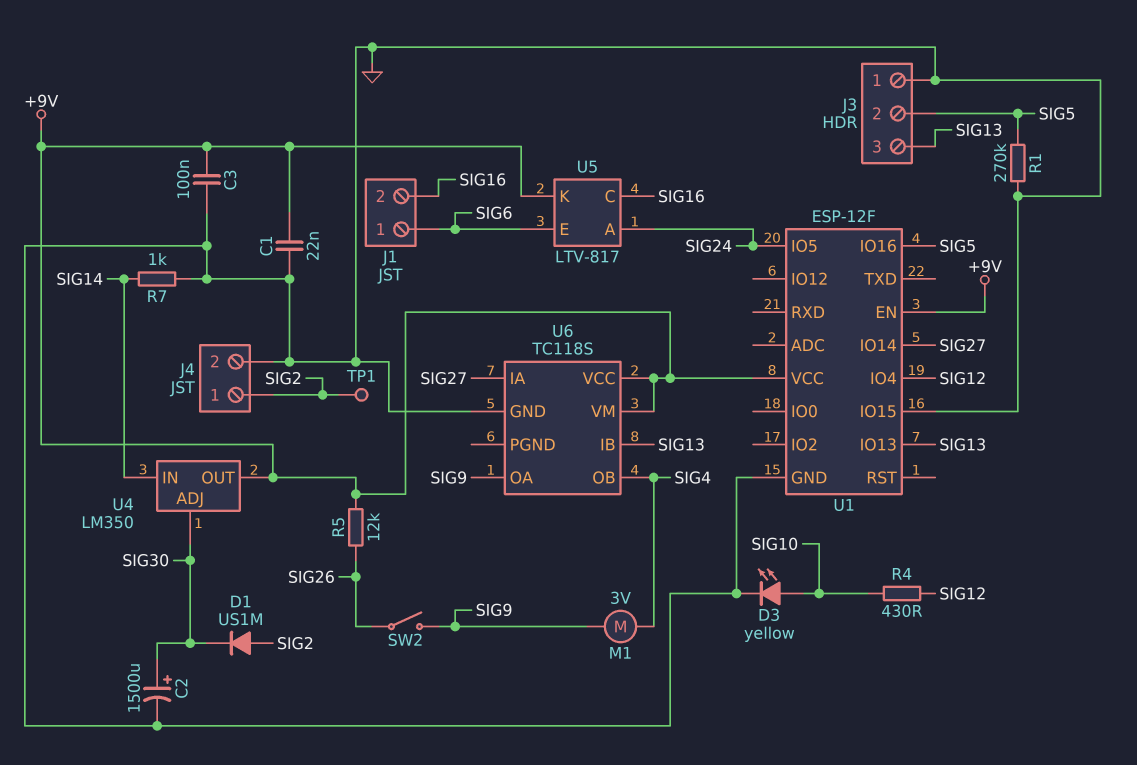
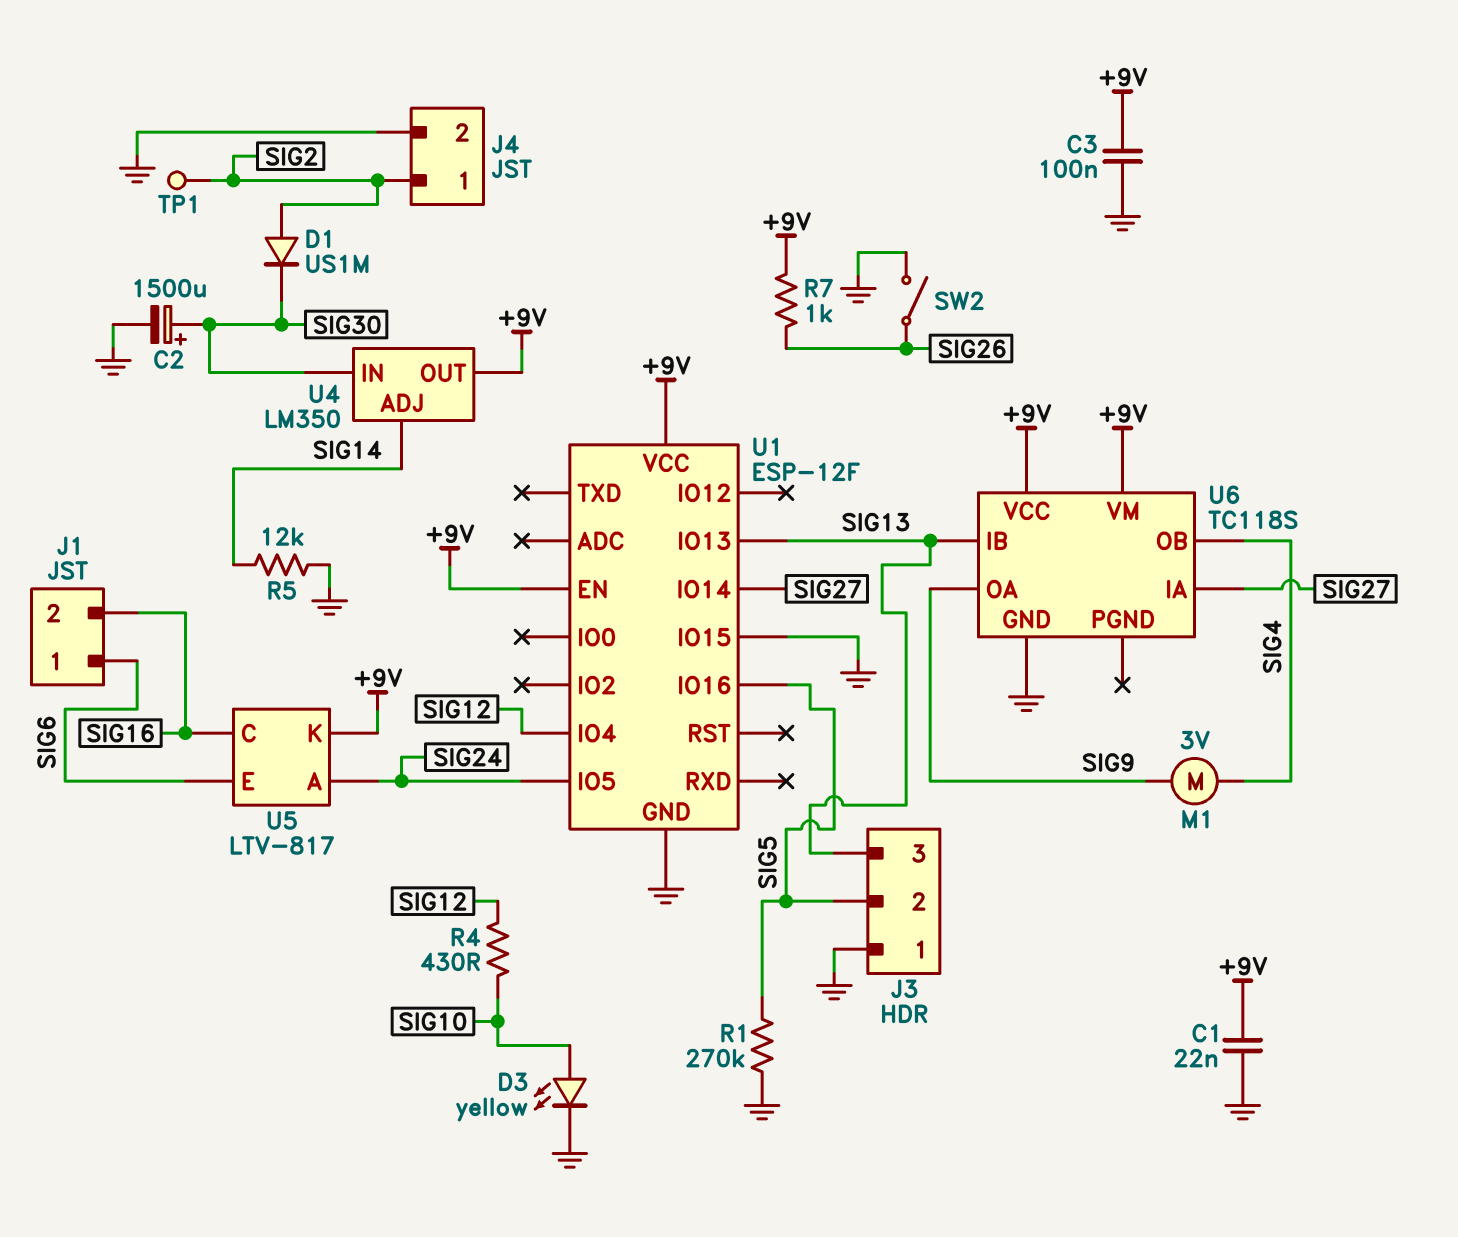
R5: 12k (+9V, SIG26) -> 12k (GND, SIG14)
R7: 1k (GND, SIG14) -> 1k (+9V, SIG26)
SW2: switch (SIG9, SIG26) -> switch (GND, SIG26)
U4 pin ADJ: SIG30 -> SIG14
U4 pin IN: SIG14 -> SIG30

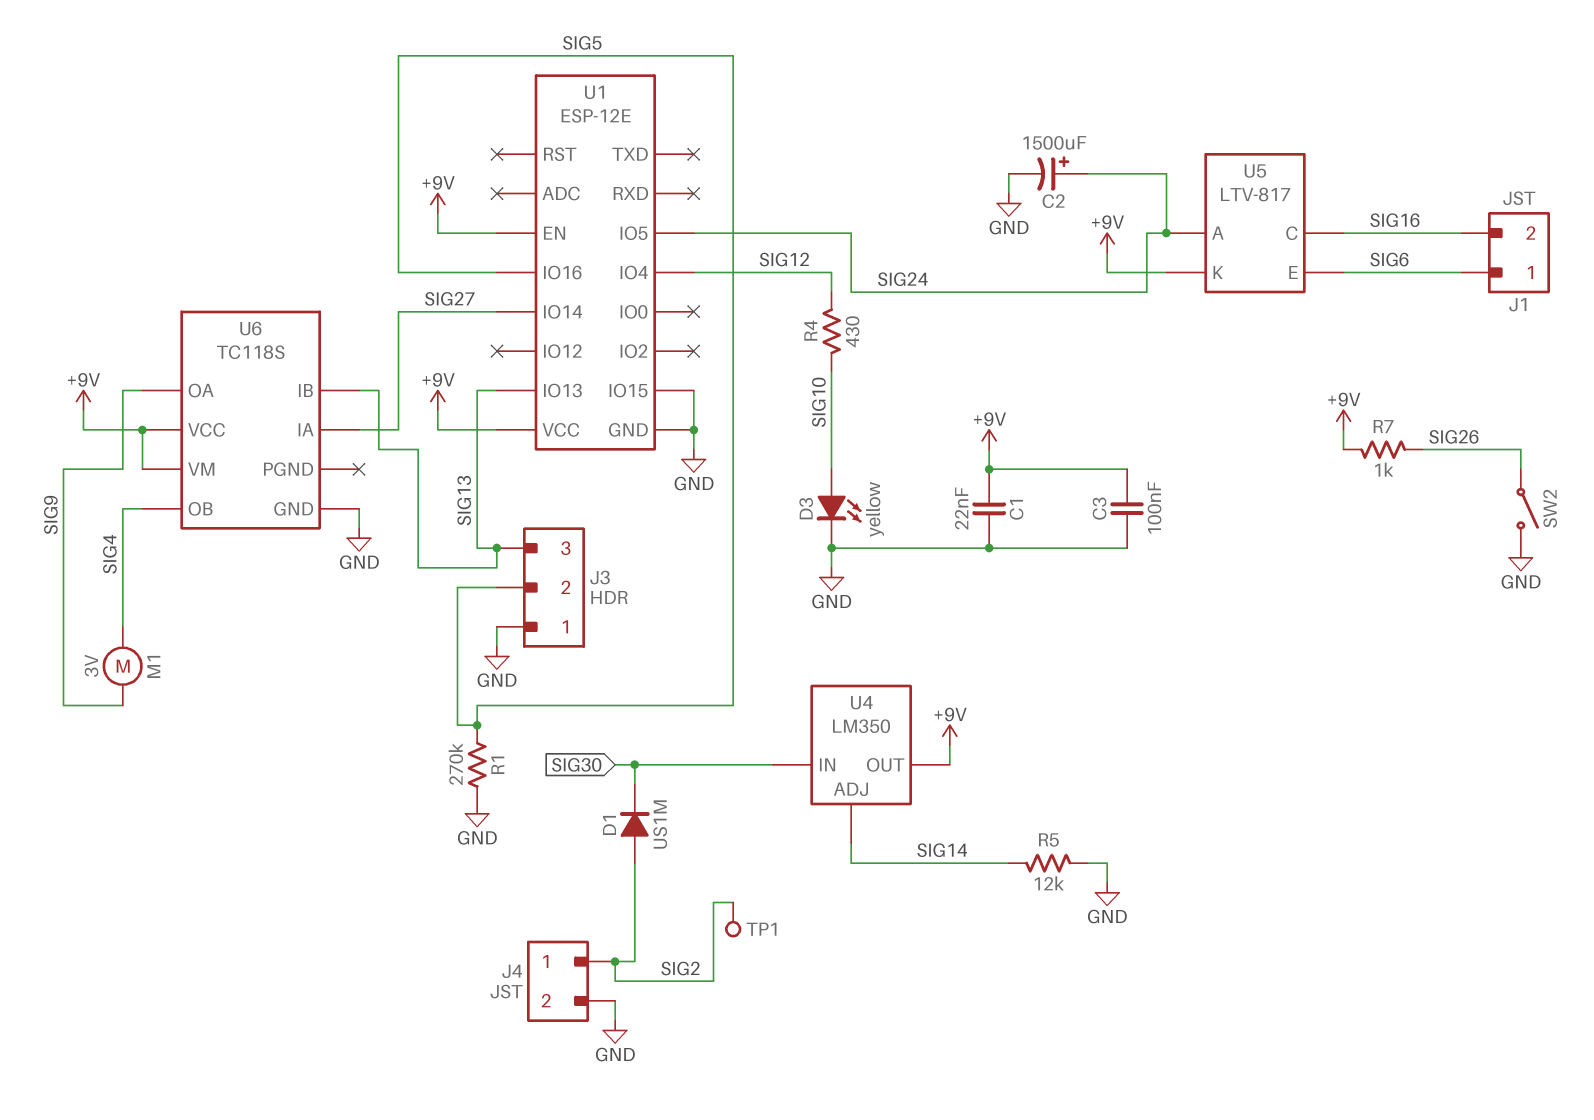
C2: 1500uF (plus SIG30, minus GND) -> 1500uF (plus SIG24, minus GND)
U1: ESP-12F -> ESP-12E

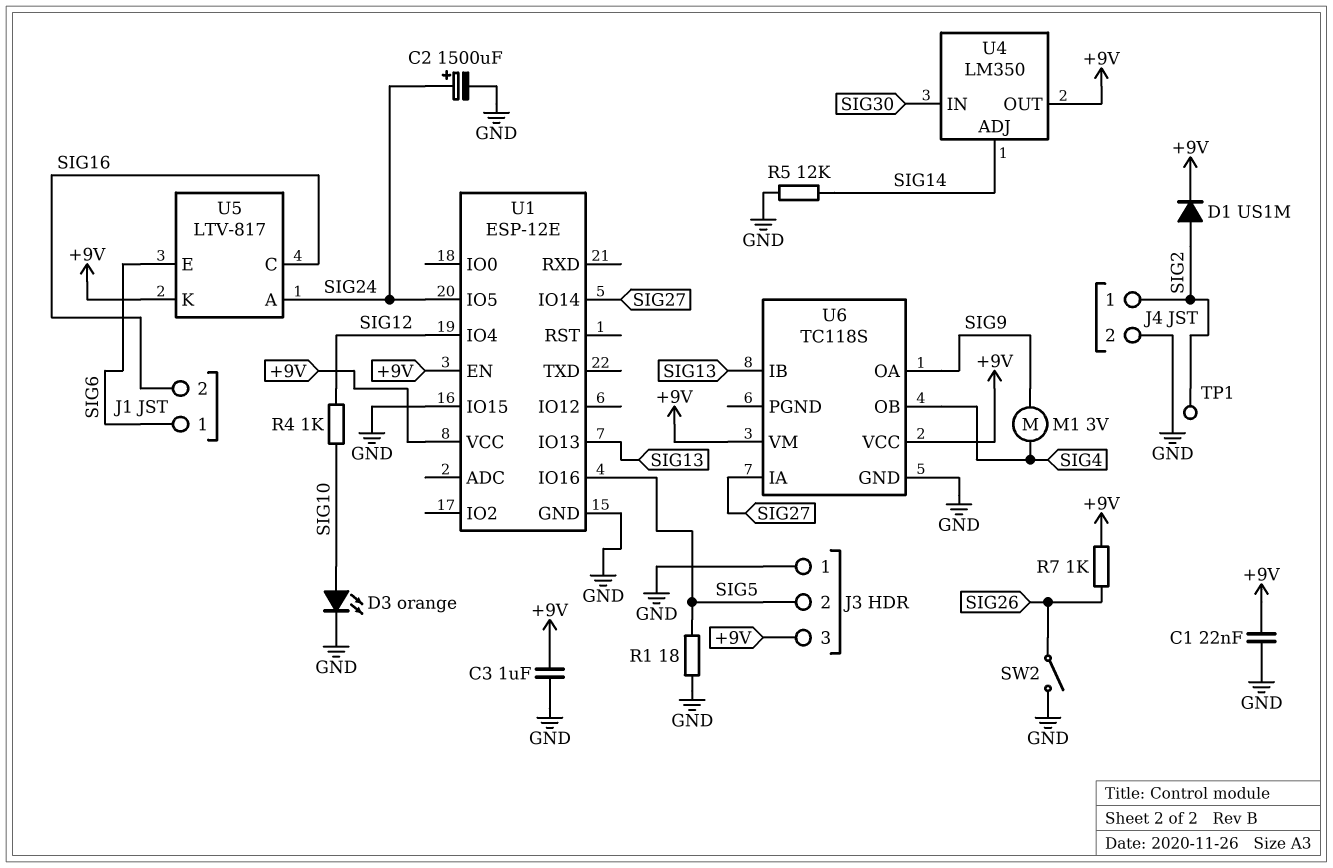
C3: 100nF (+9V, GND) -> 1uF (+9V, GND)
D1: diode US1M (A SIG2, K SIG30) -> diode US1M (A SIG2, K +9V)
D3: LED yellow (A SIG10, K GND) -> LED orange (A SIG10, K GND)
J3 pin 3: SIG13 -> +9V
R1: 270k (GND, SIG5) -> 18 (GND, SIG5)
R4: 430 (SIG10, SIG12) -> 1k (SIG10, SIG12)

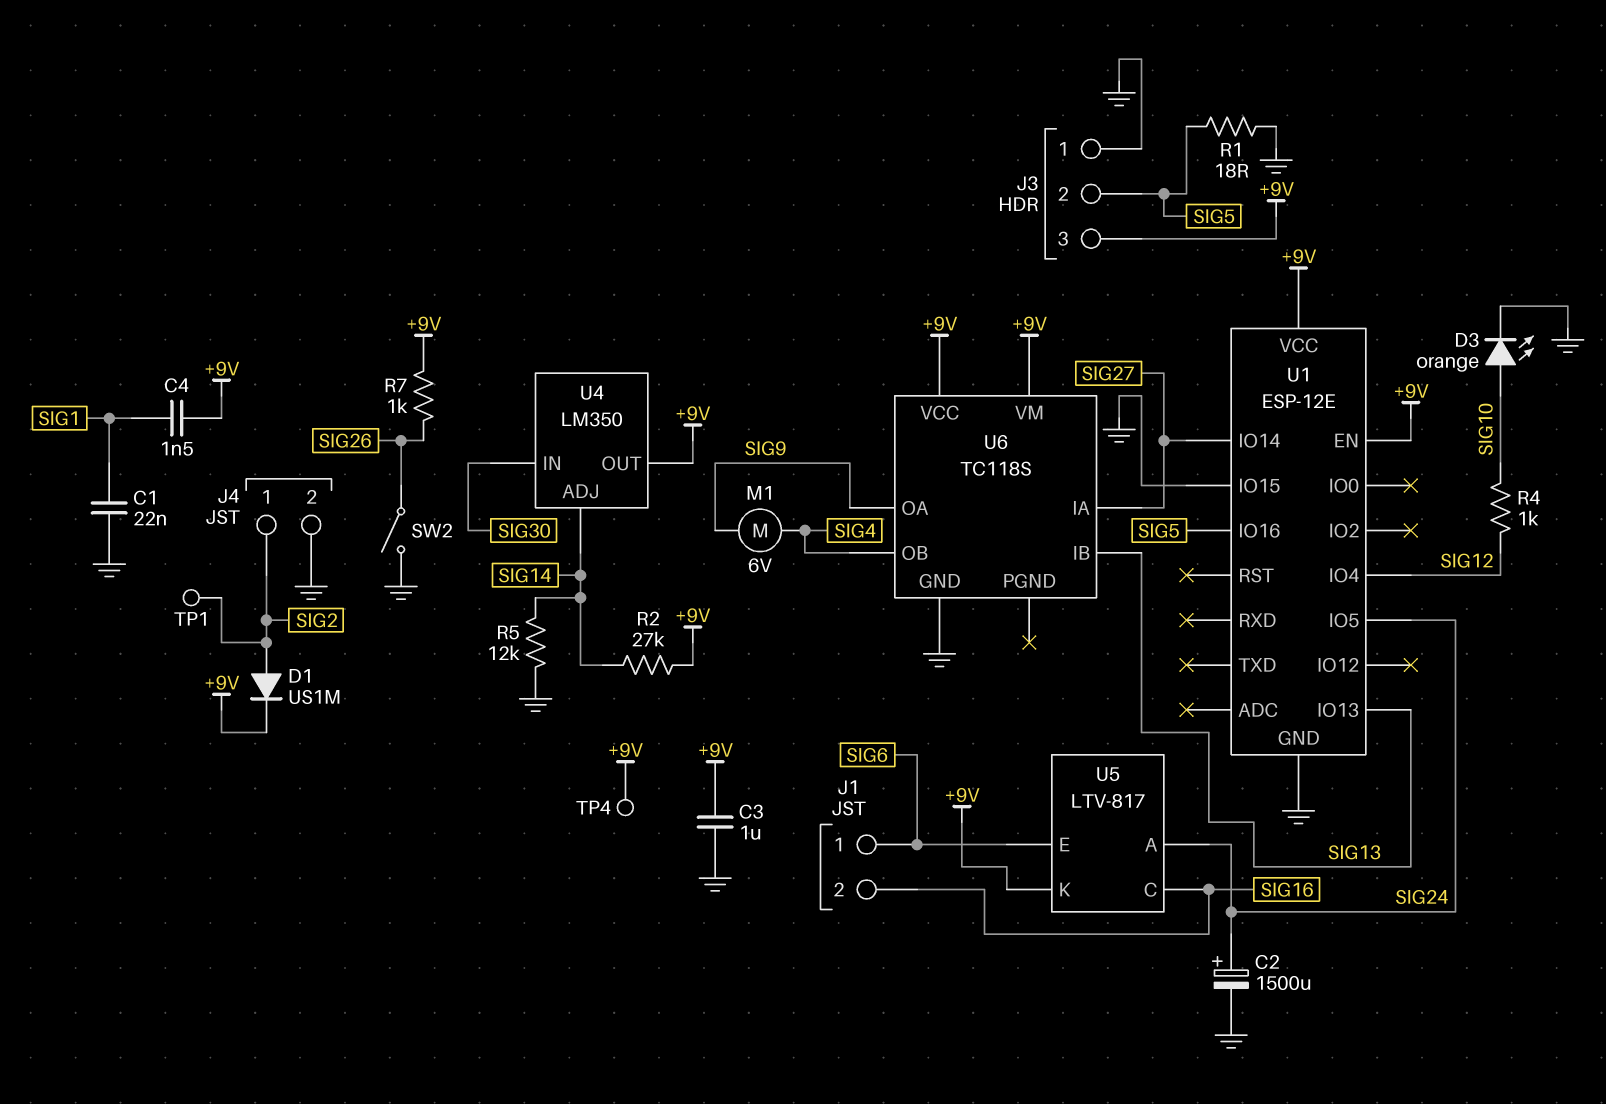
C1: 22nF (+9V, GND) -> 22nF (GND, SIG1)
C4: none -> 1.5nF (+9V, SIG1)
M1: motor 3V (SIG4, SIG9) -> motor 6V (SIG4, SIG9)
R2: none -> 27k (+9V, SIG14)
TP4: none -> test point (+9V)

